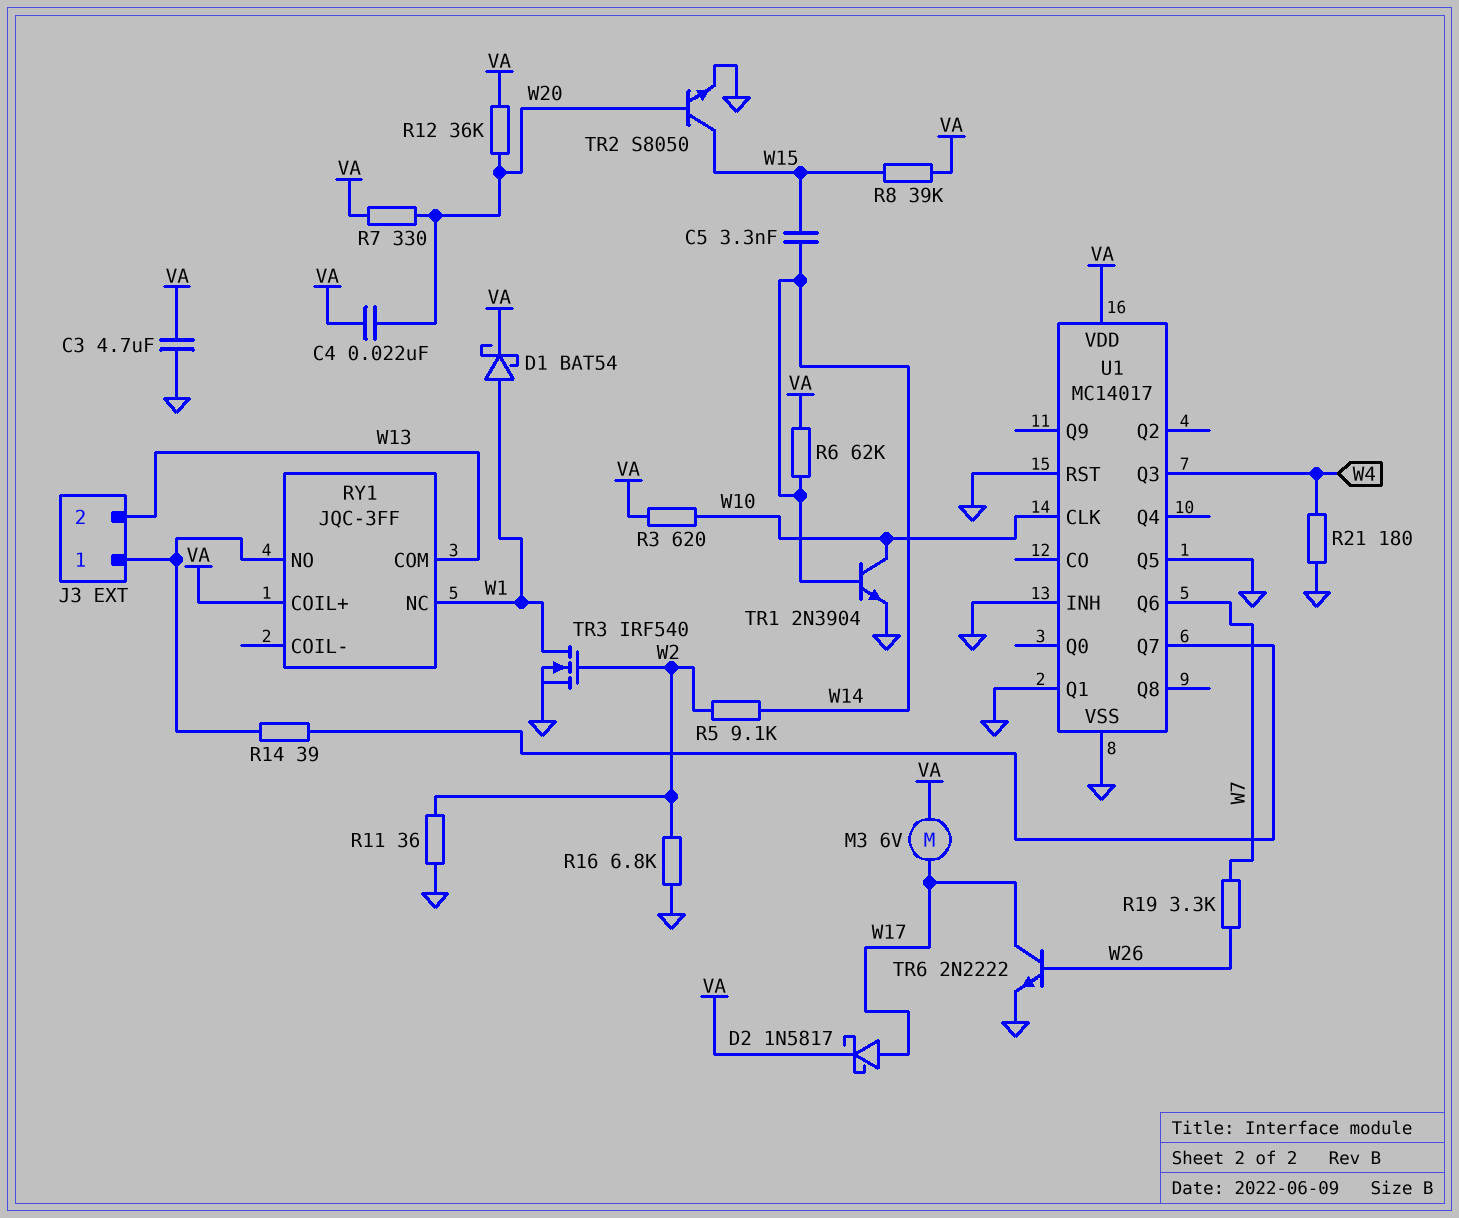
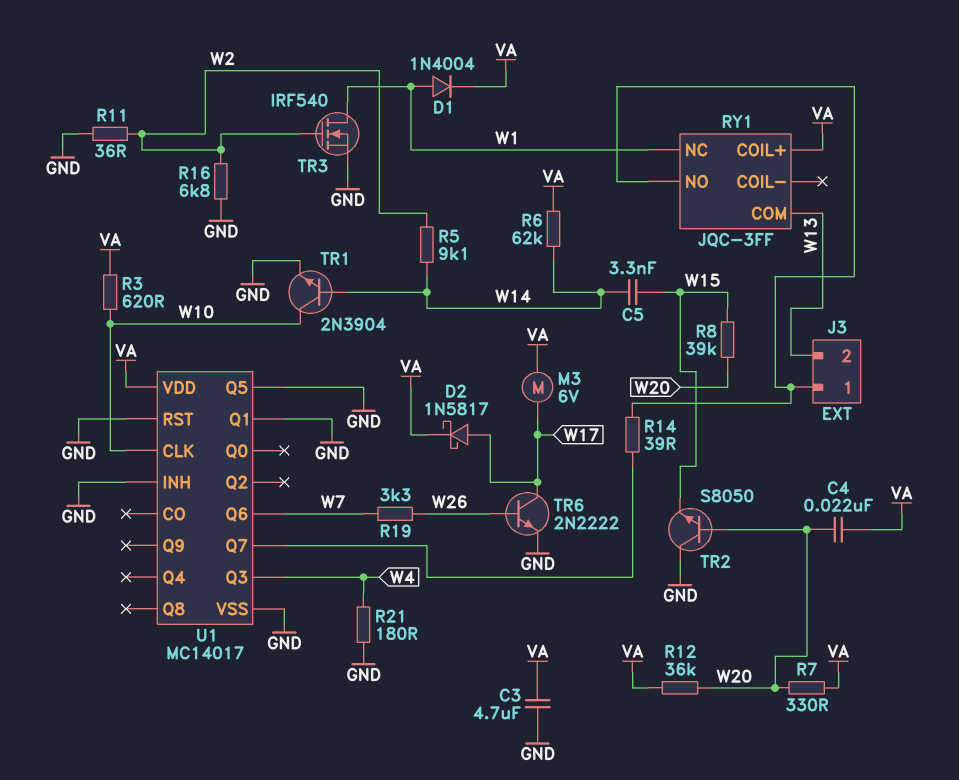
D1: schottky BAT54 (A W1, K VA) -> diode 1N4004 (A W1, K VA)
R8: 39k (VA, W15) -> 39k (W15, W20)
TR2: NPN S8050 (B W20, C W15, E GND) -> NPN S8050 (B W20, C GND, E W15)

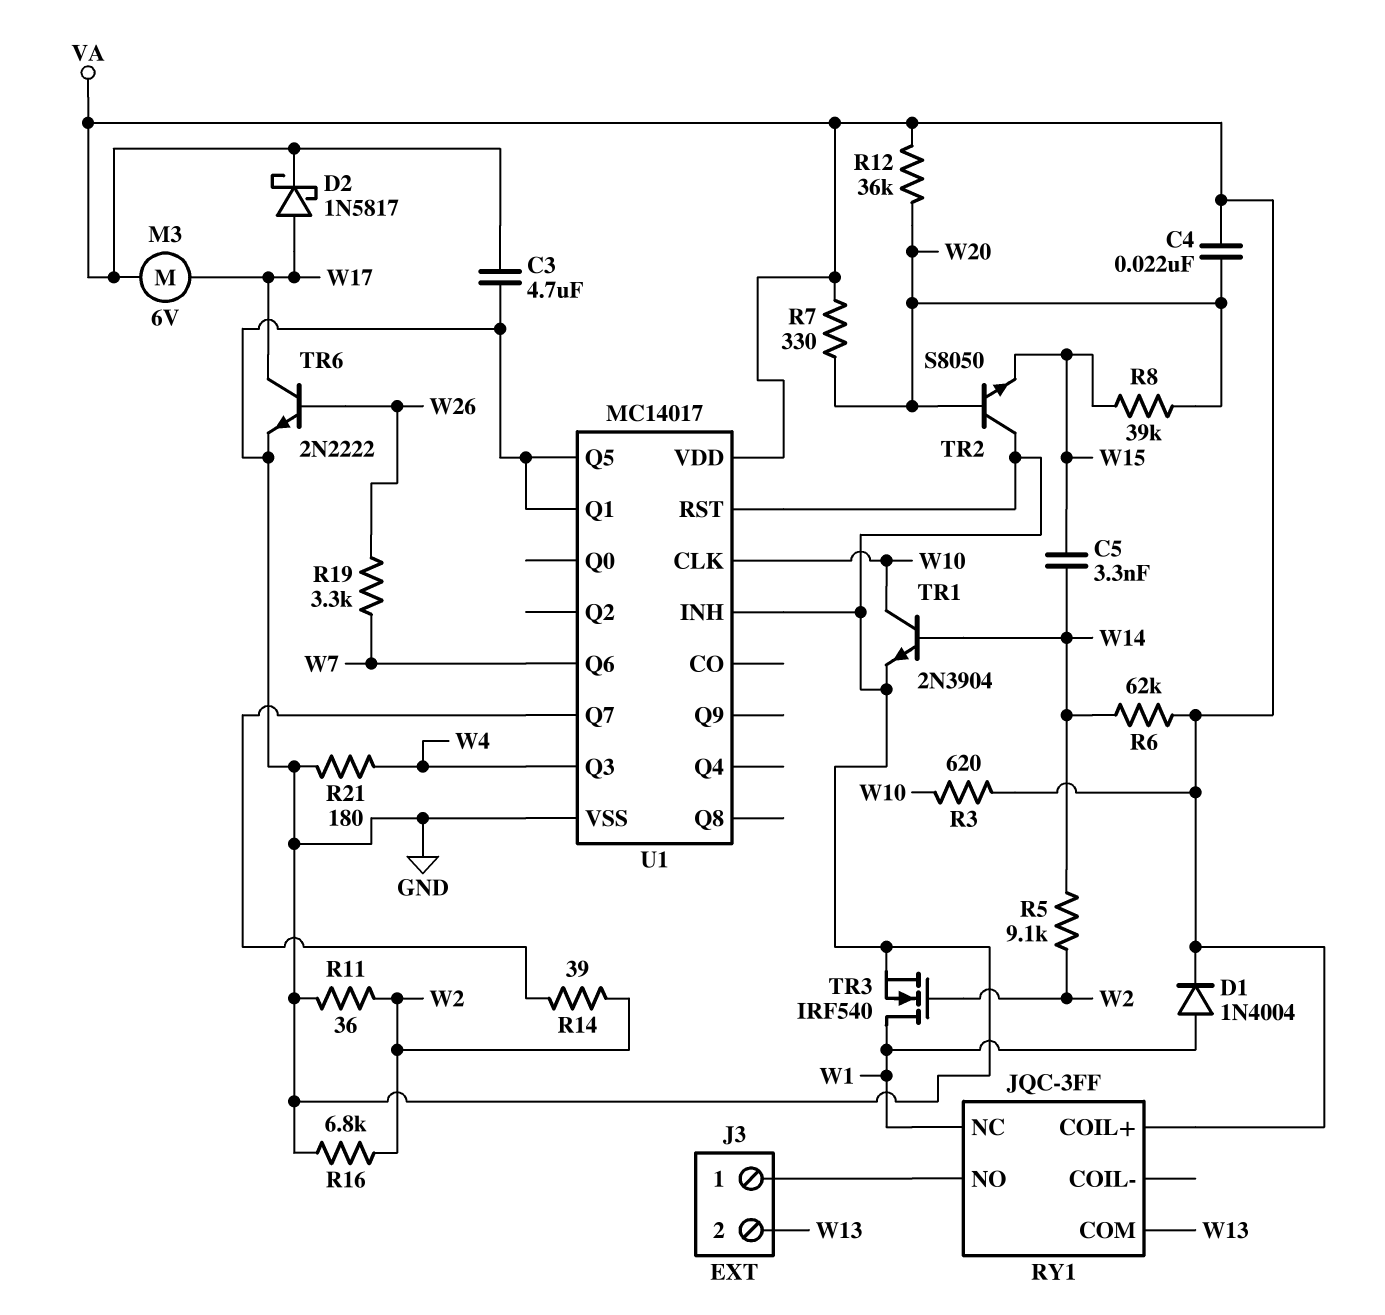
R14: 39 (J3/1, U1/Q7) -> 39 (U1/Q7, W2)

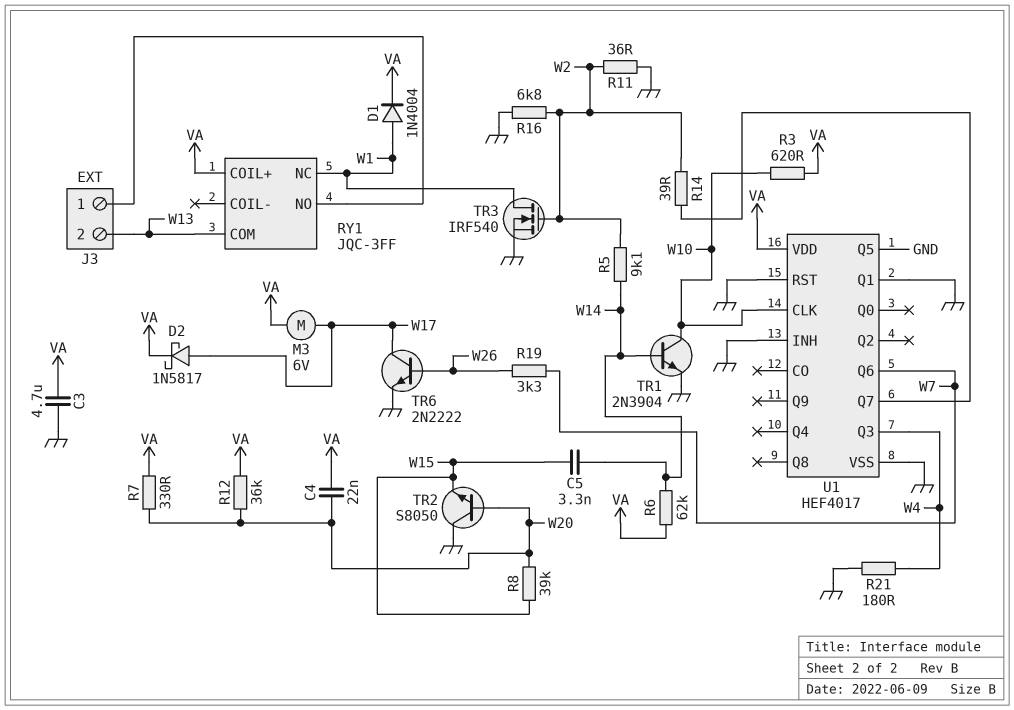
U1: MC14017 -> HEF4017

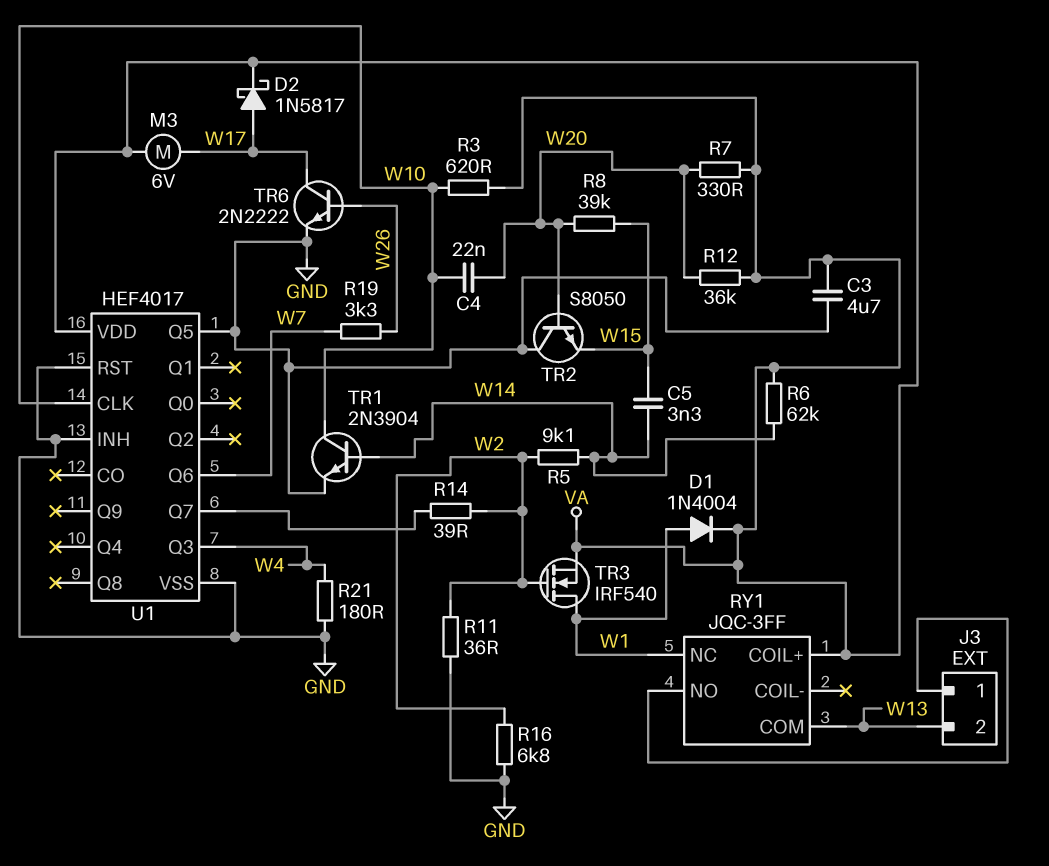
C4: 22nF (VA, W20) -> 22nF (W10, W20)
TR3: NMOS IRF540 (G W2, D W1, S GND) -> NMOS IRF540 (G W2, D W1, S VA)
U1 pin Q1: GND -> none

